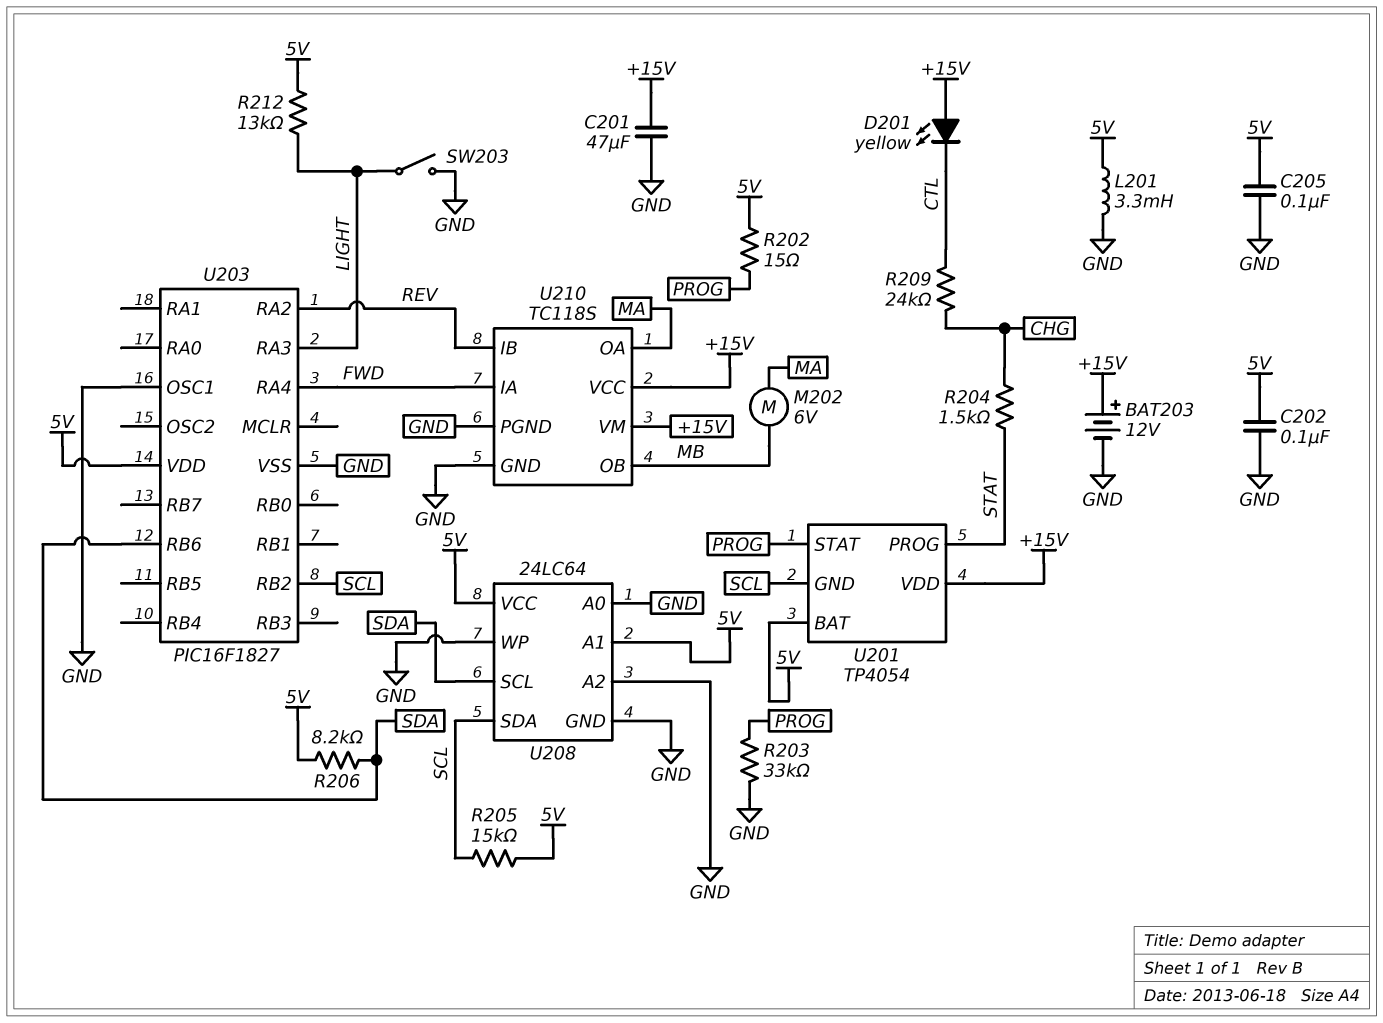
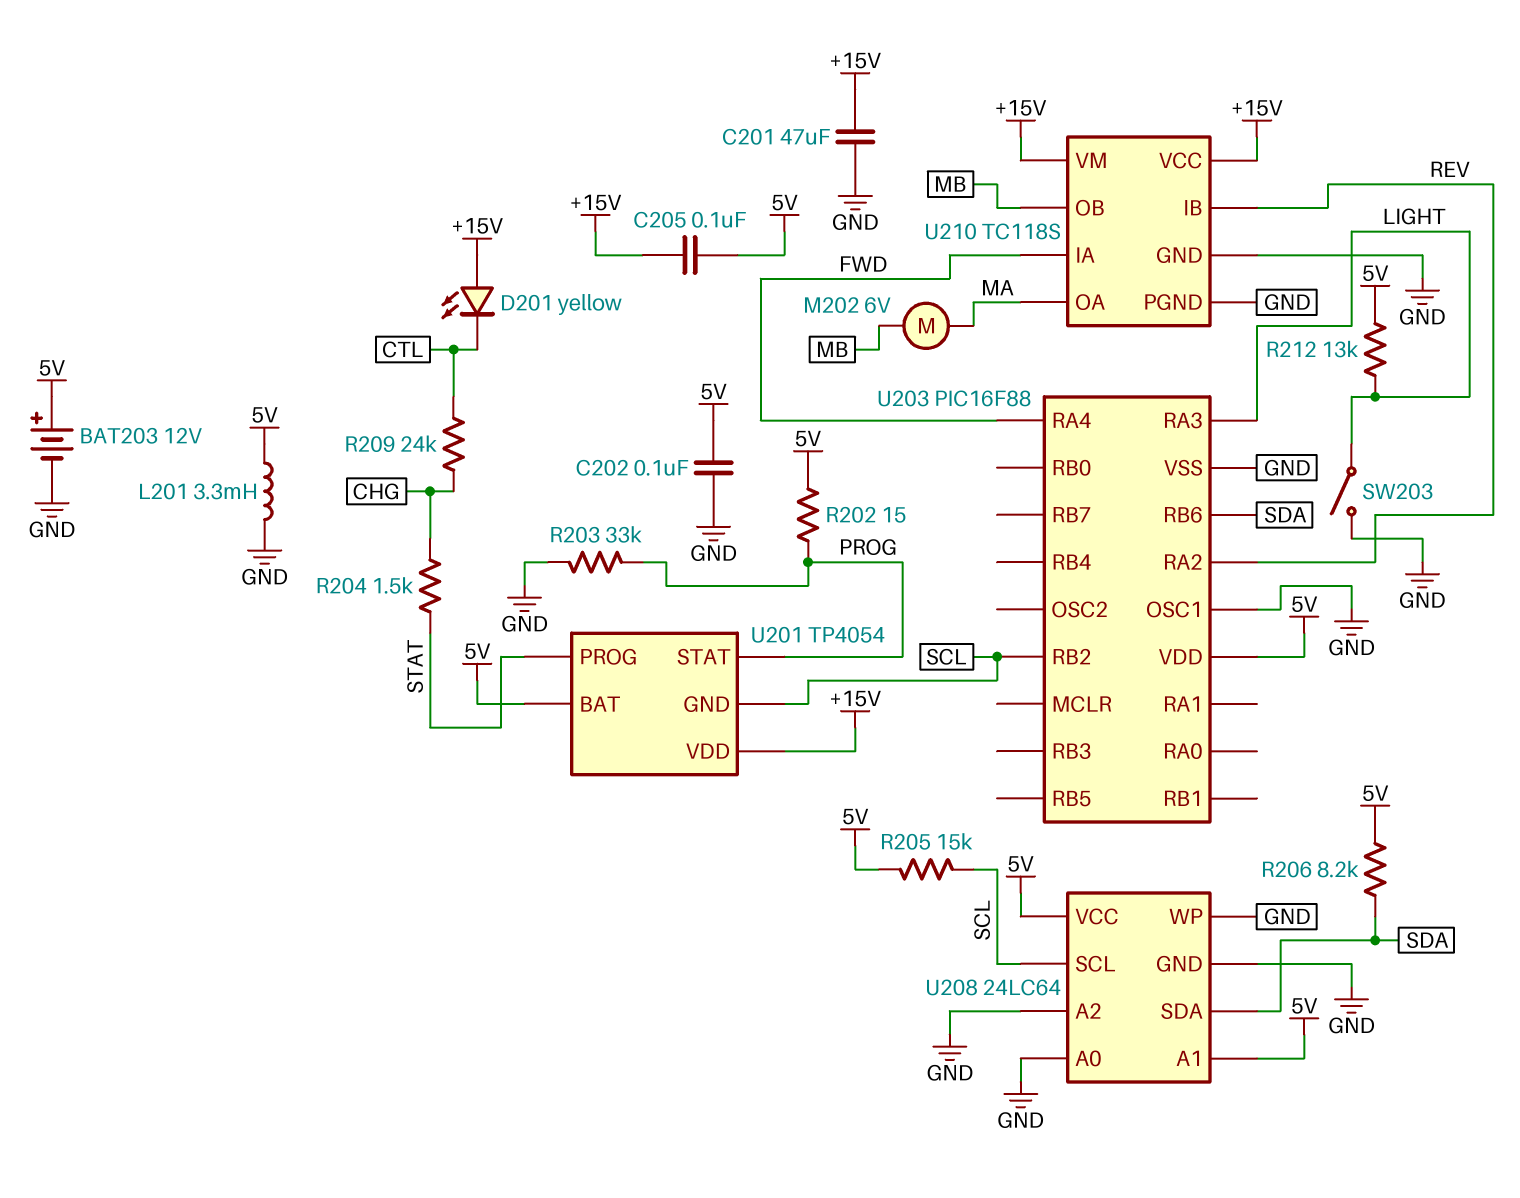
BAT203: 12V (plus +15V, minus GND) -> 12V (plus 5V, minus GND)
C205: 100nF (5V, GND) -> 100nF (+15V, 5V)
U203: PIC16F1827 -> PIC16F88
U208 pin SCL: SDA -> SCL
U208 pin SDA: SCL -> SDA

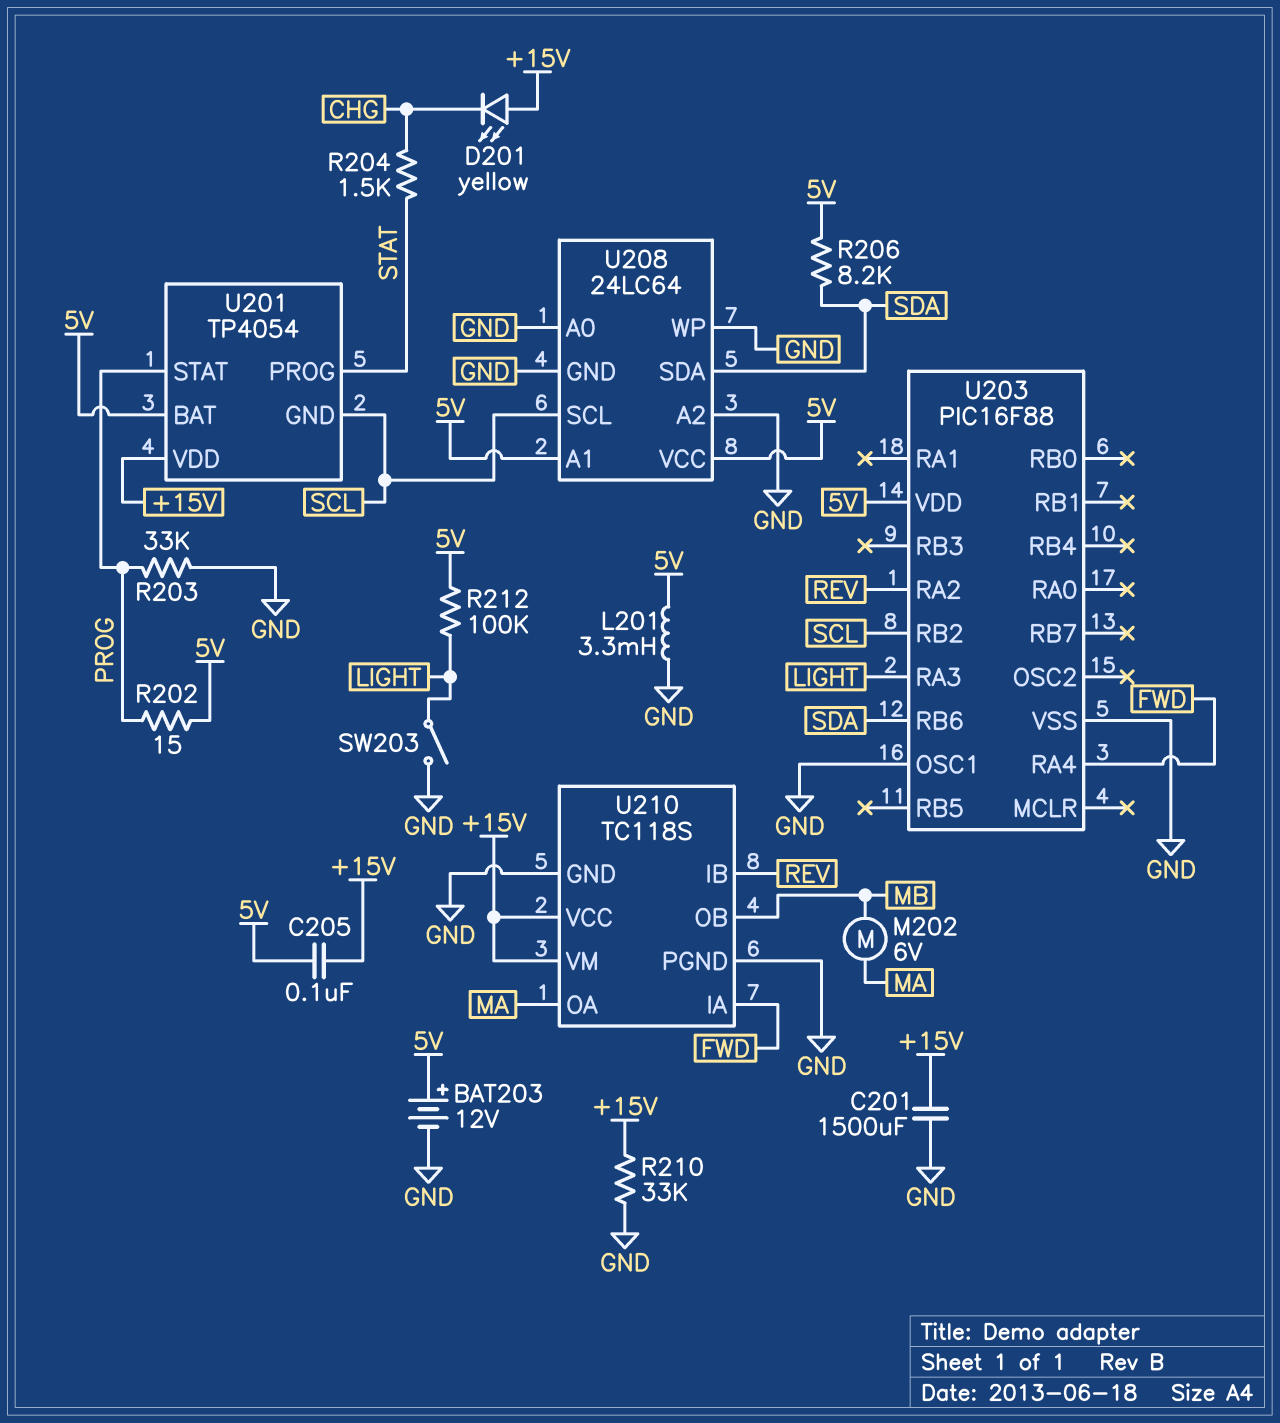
C201: 47uF (+15V, GND) -> 1500uF (+15V, GND)
C202: 100nF (5V, GND) -> none
D201: LED yellow (A +15V, K CTL) -> LED yellow (A +15V, K CHG)
R205: 15k (5V, SCL) -> none
R209: 24k (CHG, CTL) -> none
R210: none -> 33k (+15V, GND)
R212: 13k (5V, LIGHT) -> 100k (5V, LIGHT)

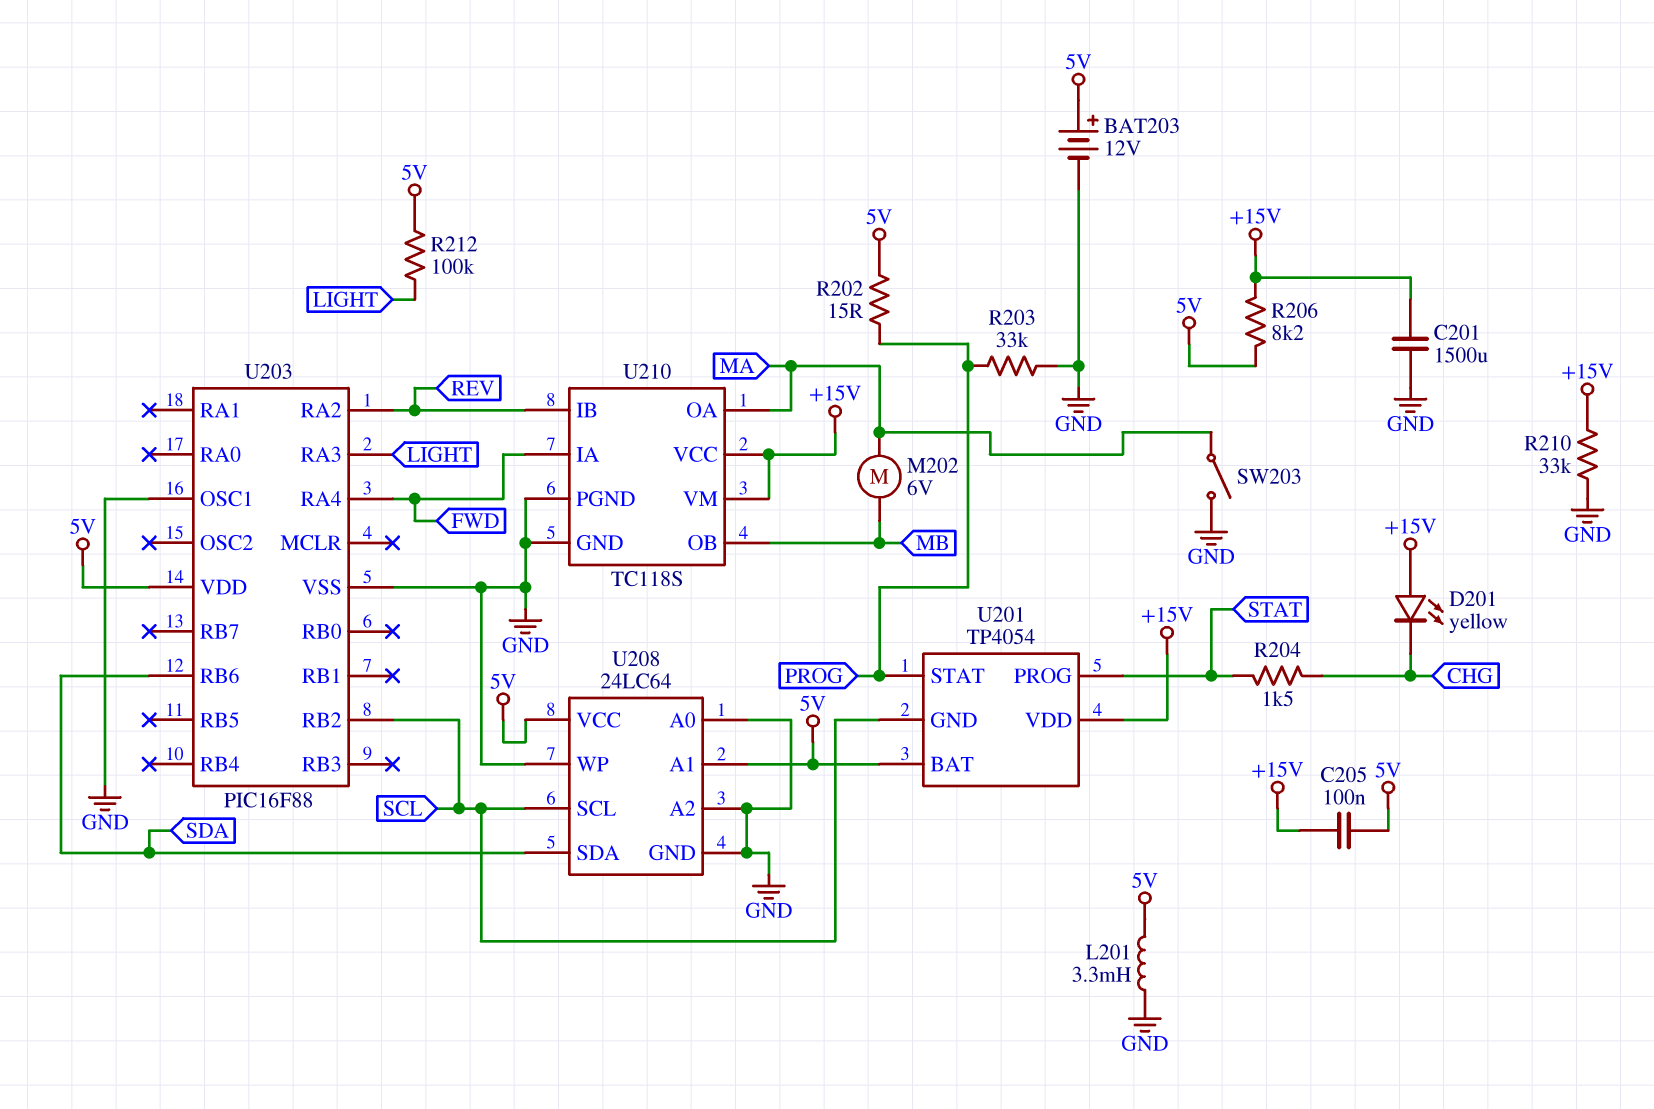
R206: 8.2k (5V, SDA) -> 8.2k (+15V, 5V)
SW203: switch (GND, LIGHT) -> switch (GND, MA)

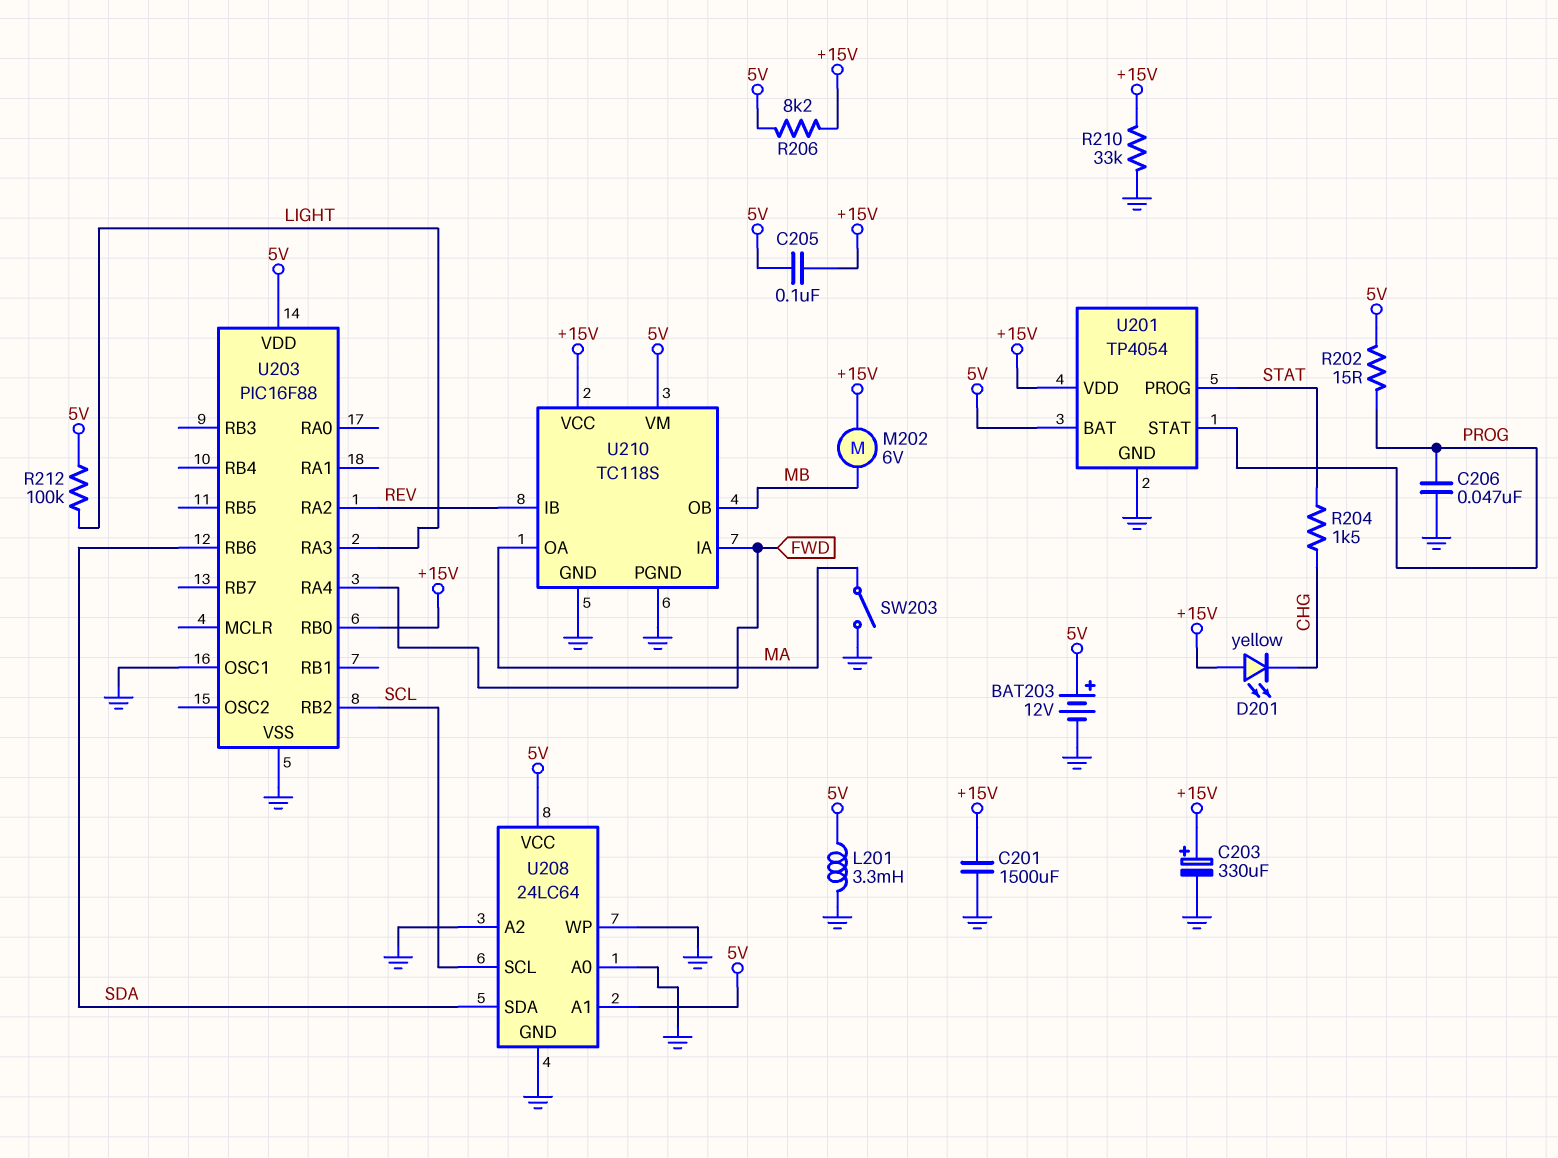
C203: none -> 330uF (plus +15V, minus GND)
C206: none -> 47nF (GND, PROG)
M202: motor 6V (MA, MB) -> motor 6V (+15V, MB)
R203: 33k (GND, PROG) -> none
U201 pin GND: SCL -> GND
U203 pin RB0: none -> +15V
U210 pin VM: +15V -> 5V

